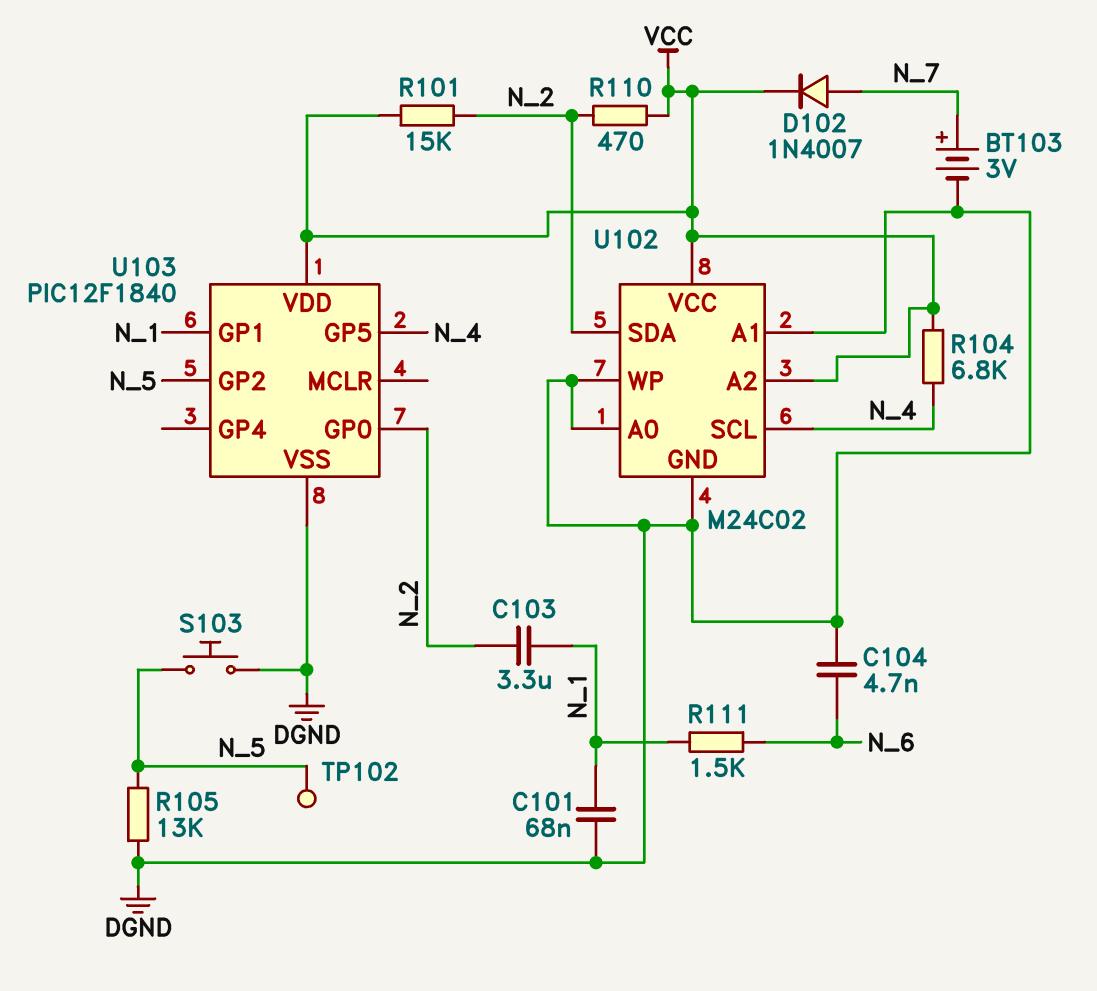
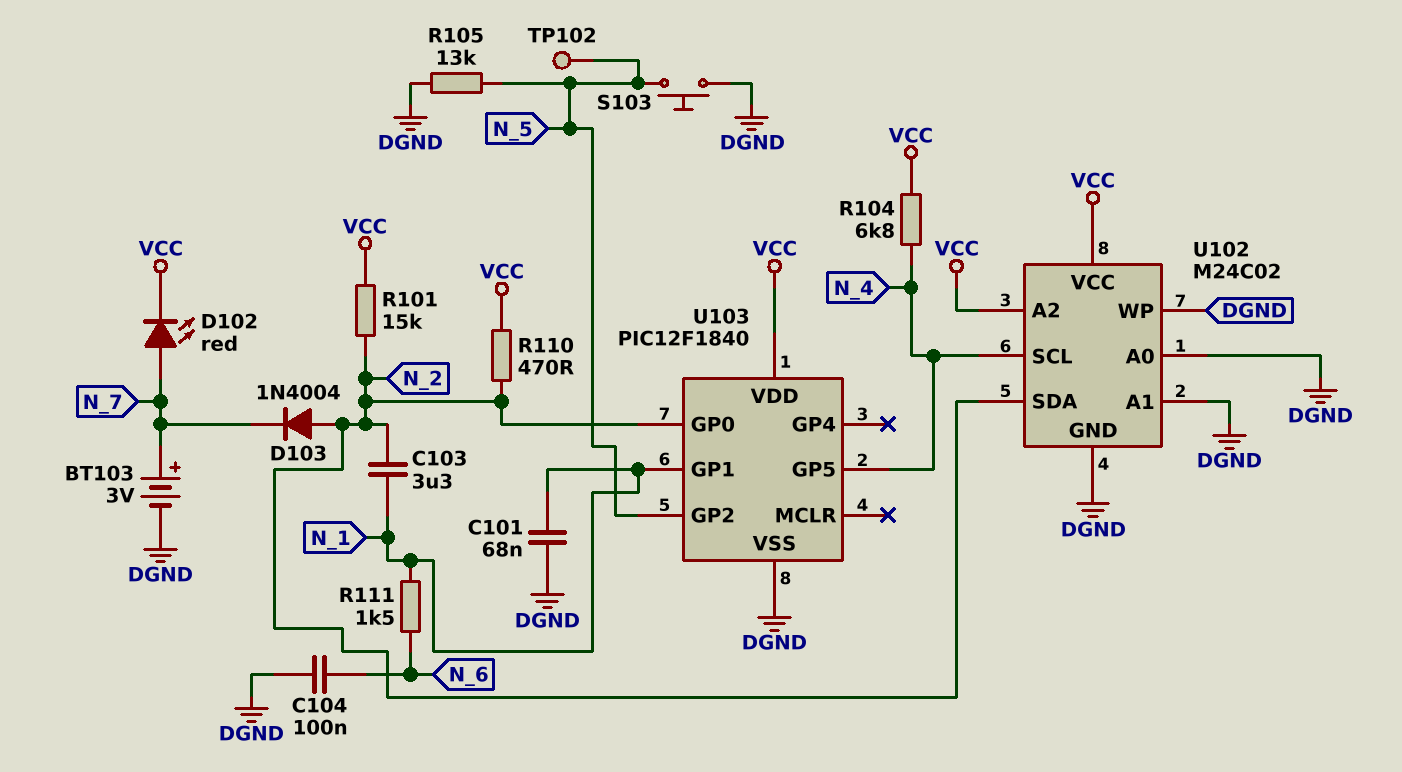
C104: 4.7nF (DGND, N_6) -> 100nF (DGND, N_6)
D102: diode 1N4007 (A N_7, K VCC) -> LED red (A N_7, K VCC)
D103: none -> diode 1N4004 (A N_2, K N_7)

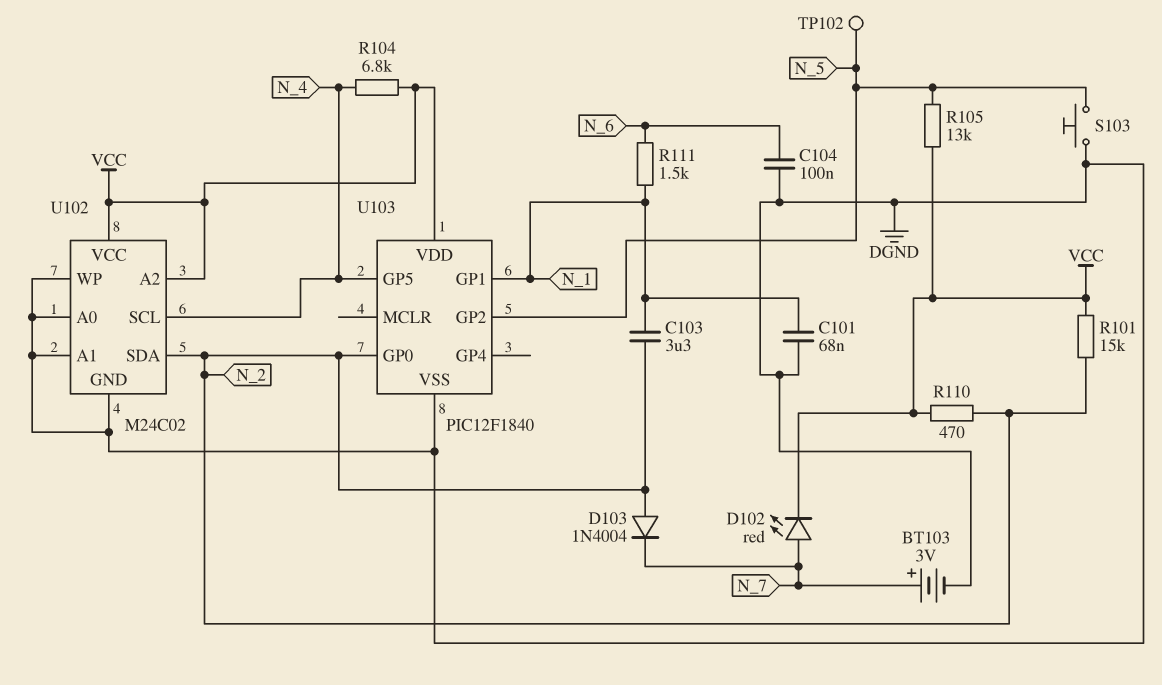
R105: 13k (DGND, N_5) -> 13k (N_5, VCC)

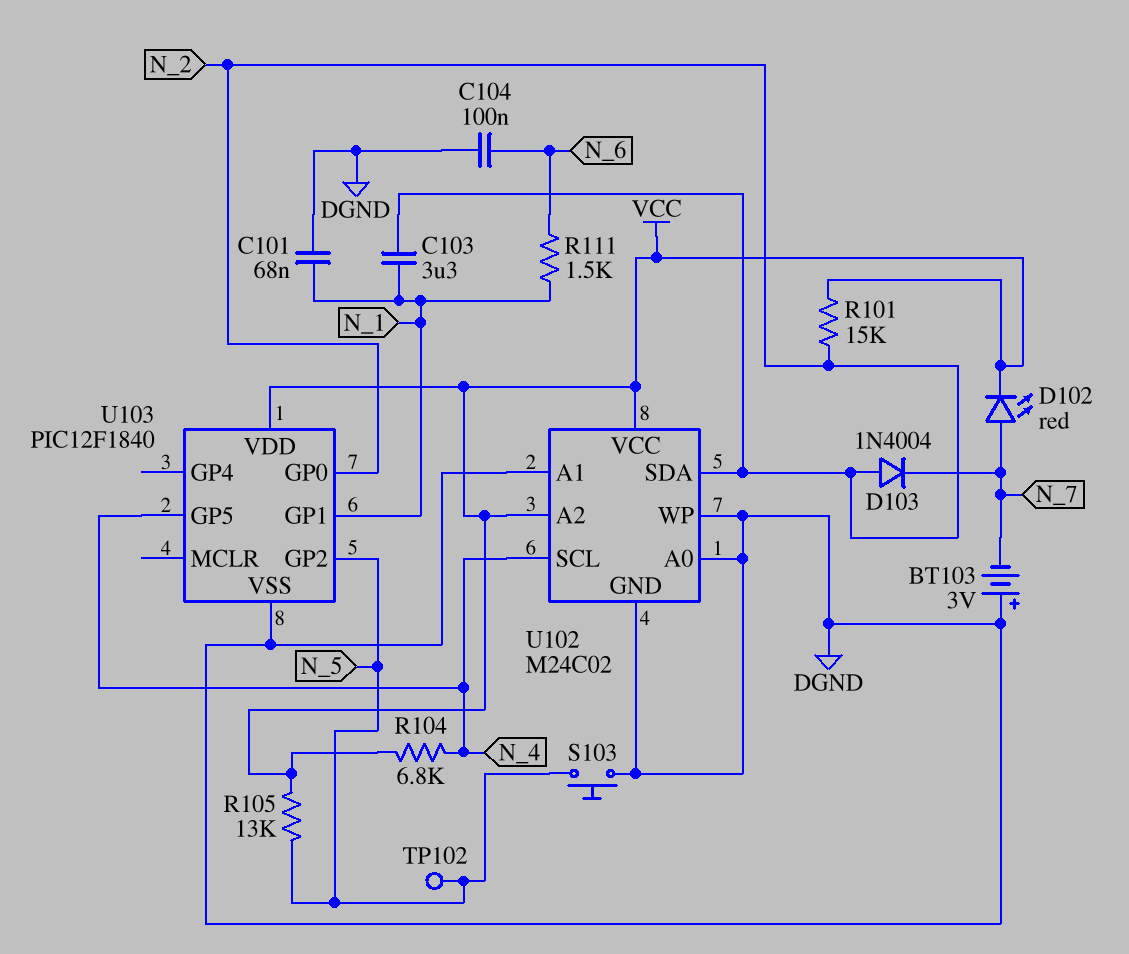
BT103: 3V (plus N_7, minus DGND) -> 3V (plus DGND, minus N_7)
R110: 470 (N_2, VCC) -> none

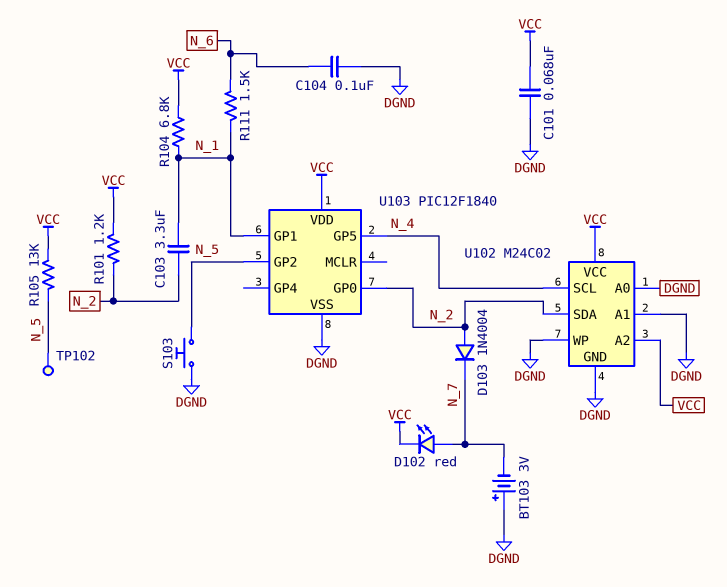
C101: 68nF (DGND, N_1) -> 68nF (DGND, VCC)
R101: 15k (N_2, VCC) -> 1.2k (N_2, VCC)
R104: 6.8k (N_4, VCC) -> 6.8k (N_1, VCC)

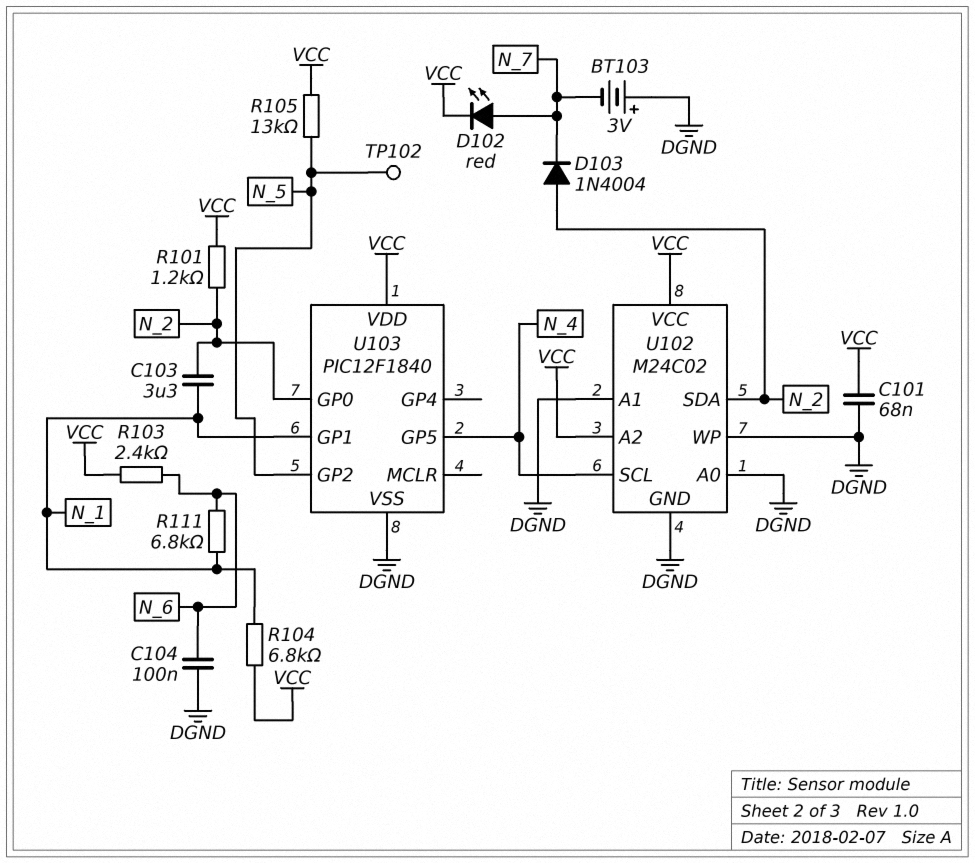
R103: none -> 2.4k (N_6, VCC)
R111: 1.5k (N_1, N_6) -> 6.8k (N_1, N_6)
S103: button (DGND, N_5) -> none

